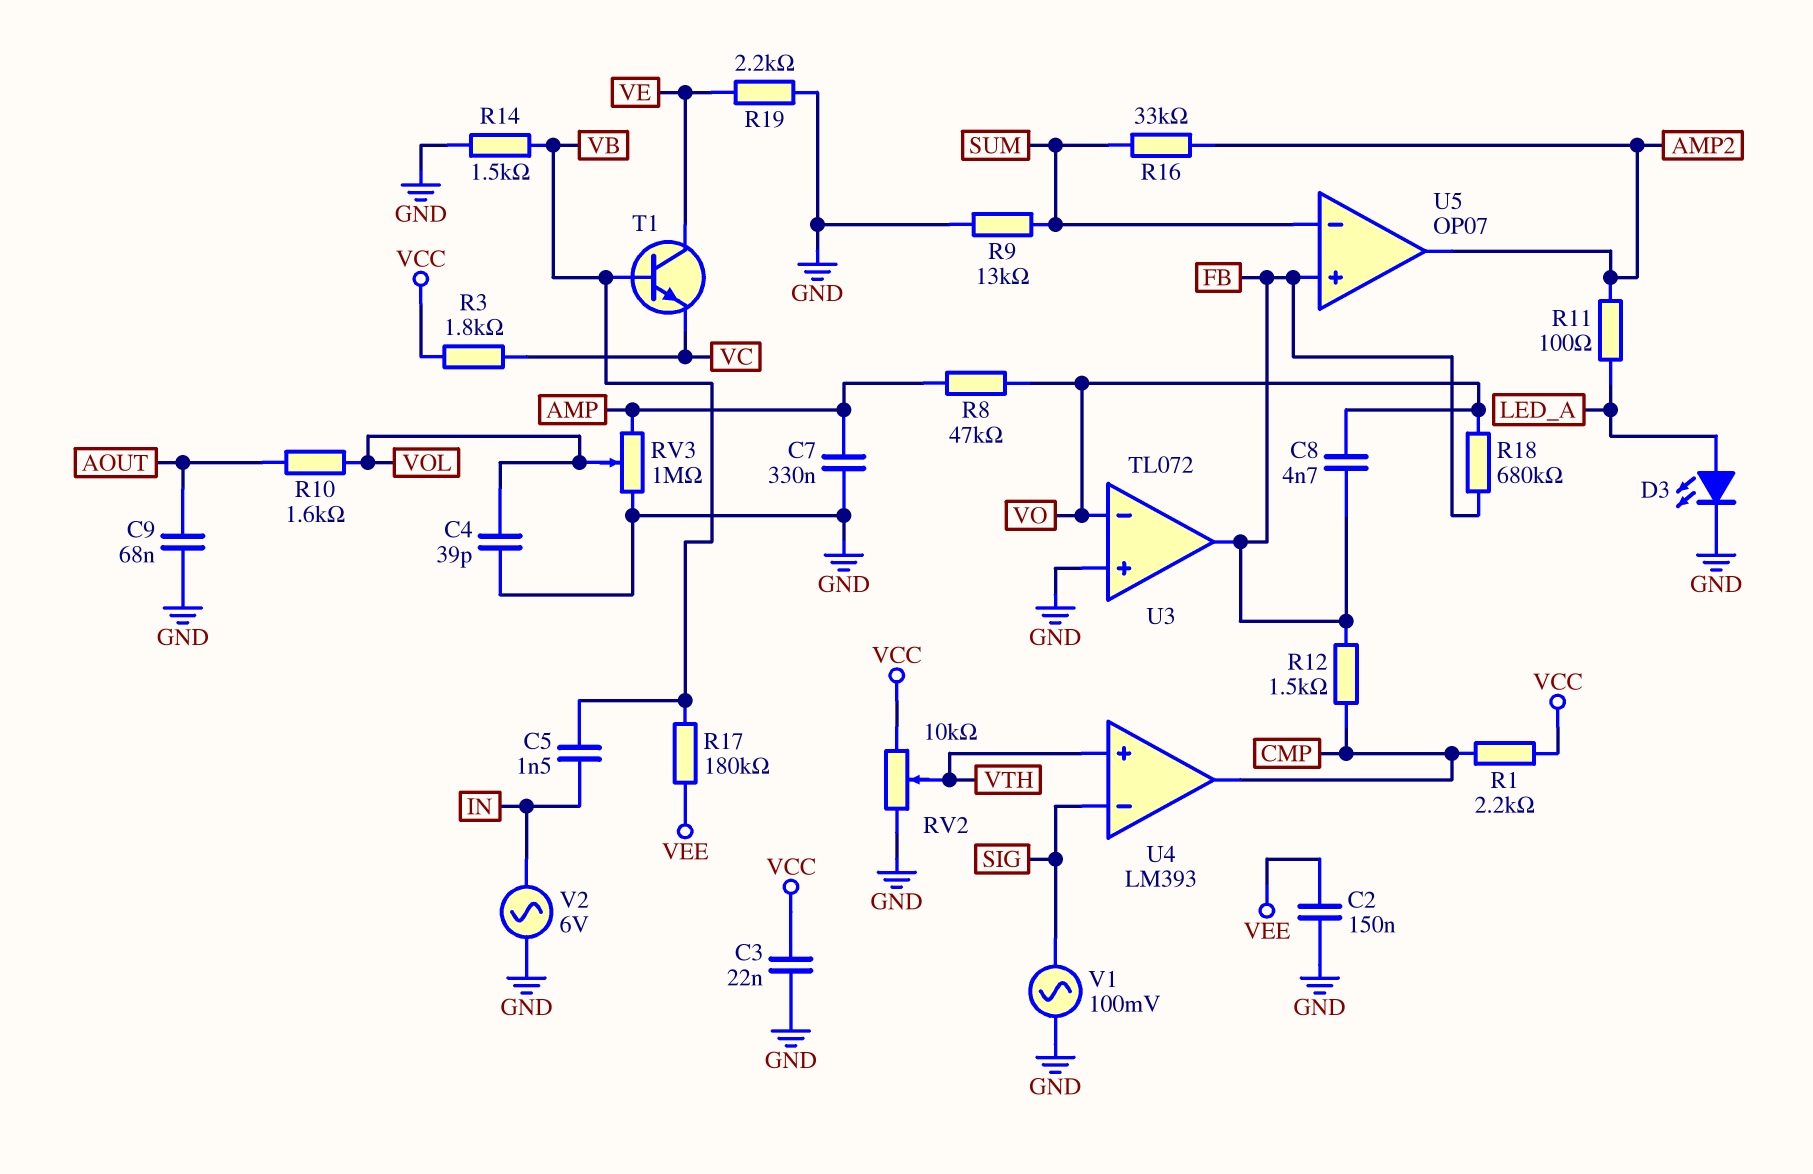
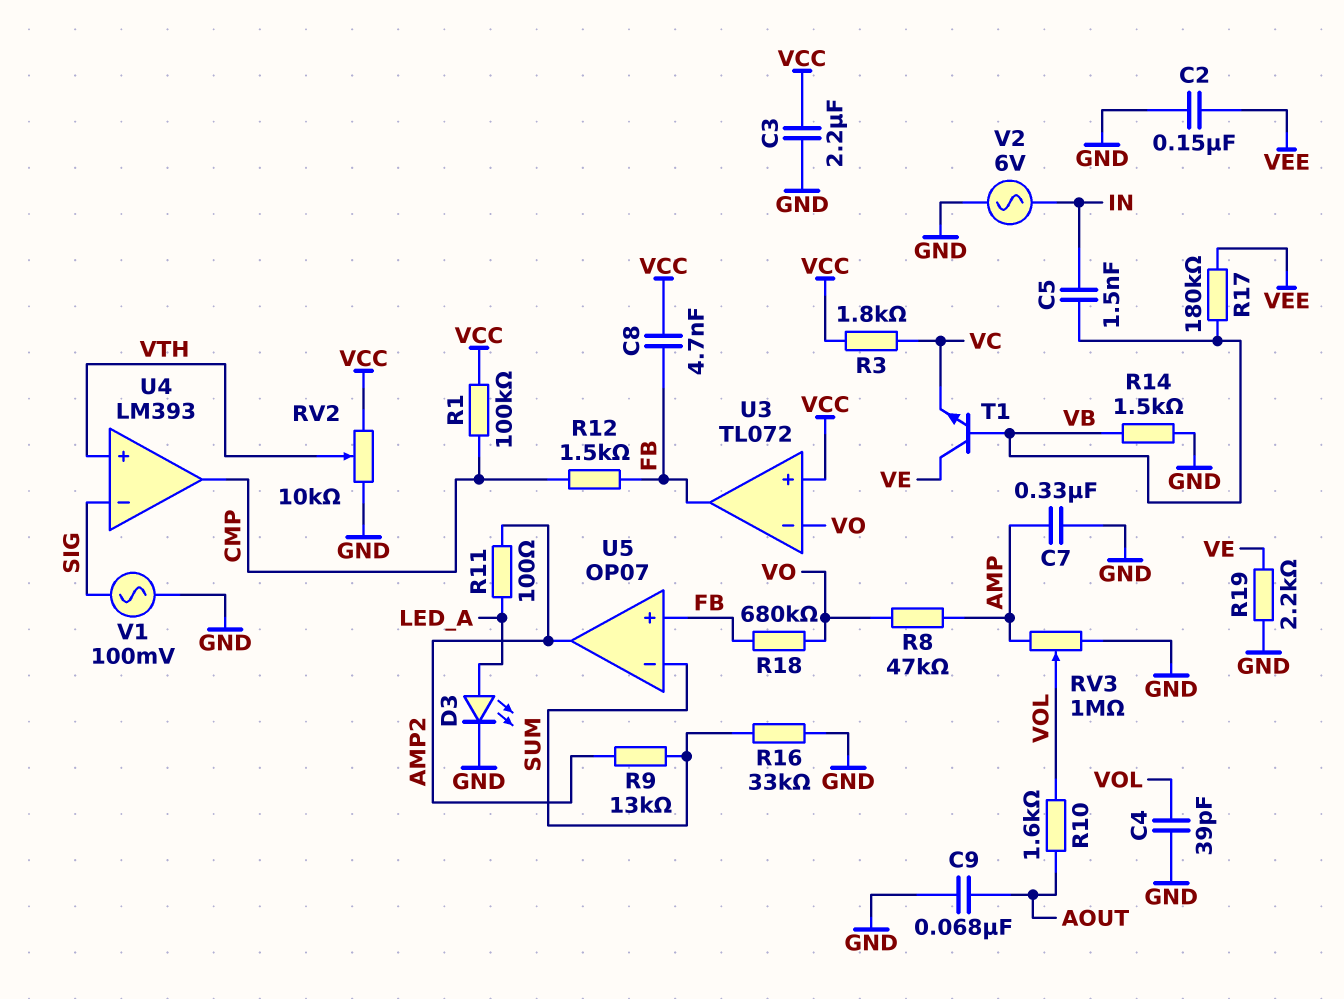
C3: 22nF (GND, VCC) -> 2.2uF (GND, VCC)
C8: 4.7nF (FB, VO) -> 4.7nF (FB, VCC)
R1: 2.2k (CMP, VCC) -> 100k (CMP, VCC)
R9: 13k (GND, SUM) -> 13k (AMP2, SUM)
R16: 33k (AMP2, SUM) -> 33k (GND, SUM)
U3 pin in+: GND -> VCC

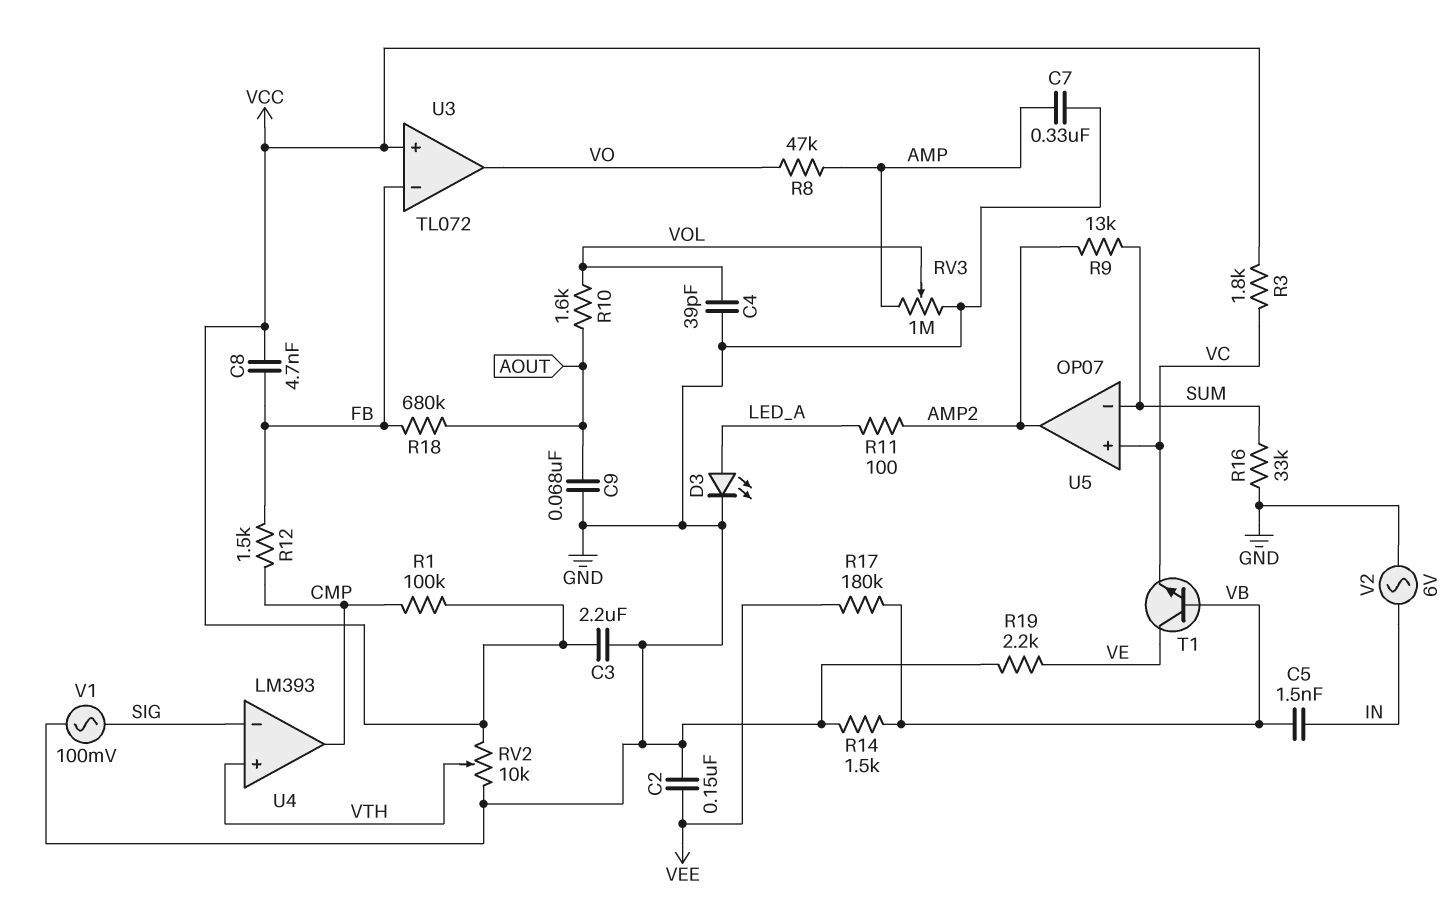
R18: 680k (FB, VO) -> 680k (AOUT, FB)
U3 pin in-: VO -> FB
U3 pin out: FB -> VO
U5 pin in+: FB -> VC

